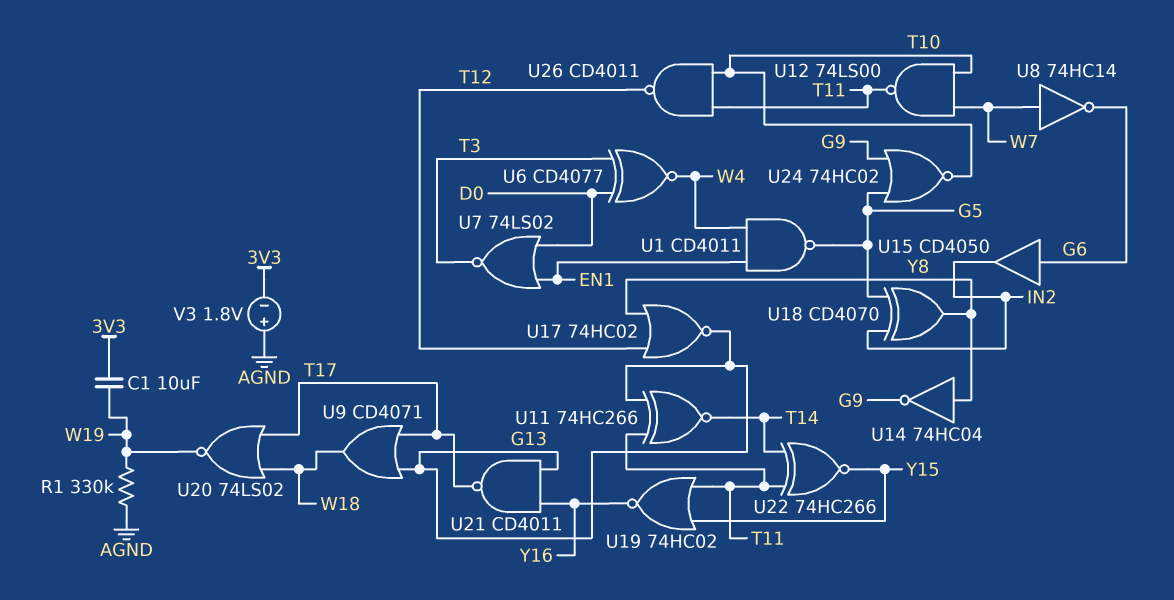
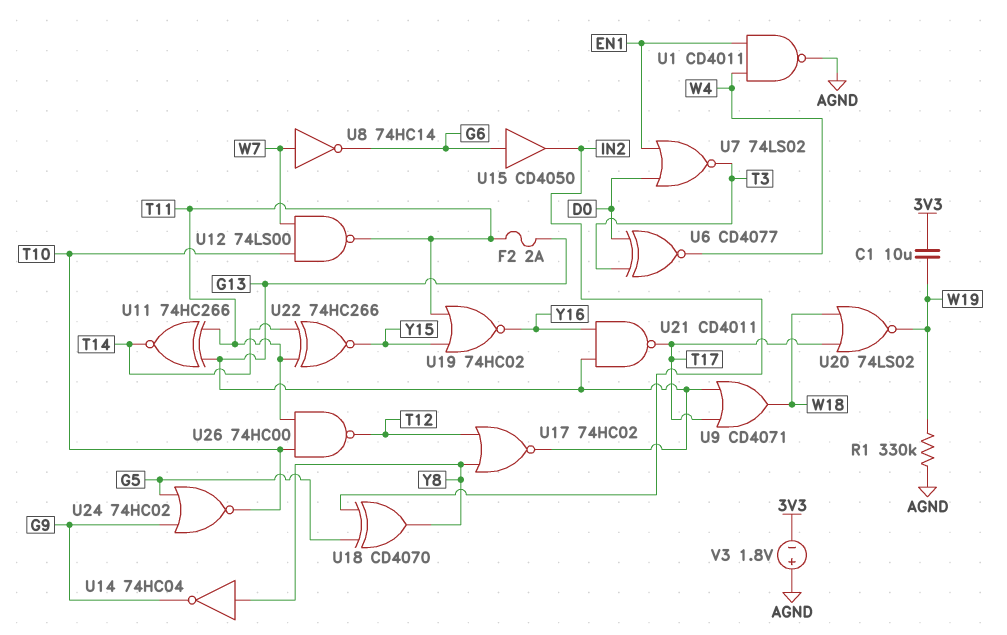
F2: none -> 2A (G13, T11)
U1: NAND CD4011 (in EN1, in W4, out G5) -> NAND CD4011 (in EN1, in W4, out AGND)
U26: NAND CD4011 (in T10, in T11, out T12) -> NAND 74HC00 (in T10, in T11, out T12)

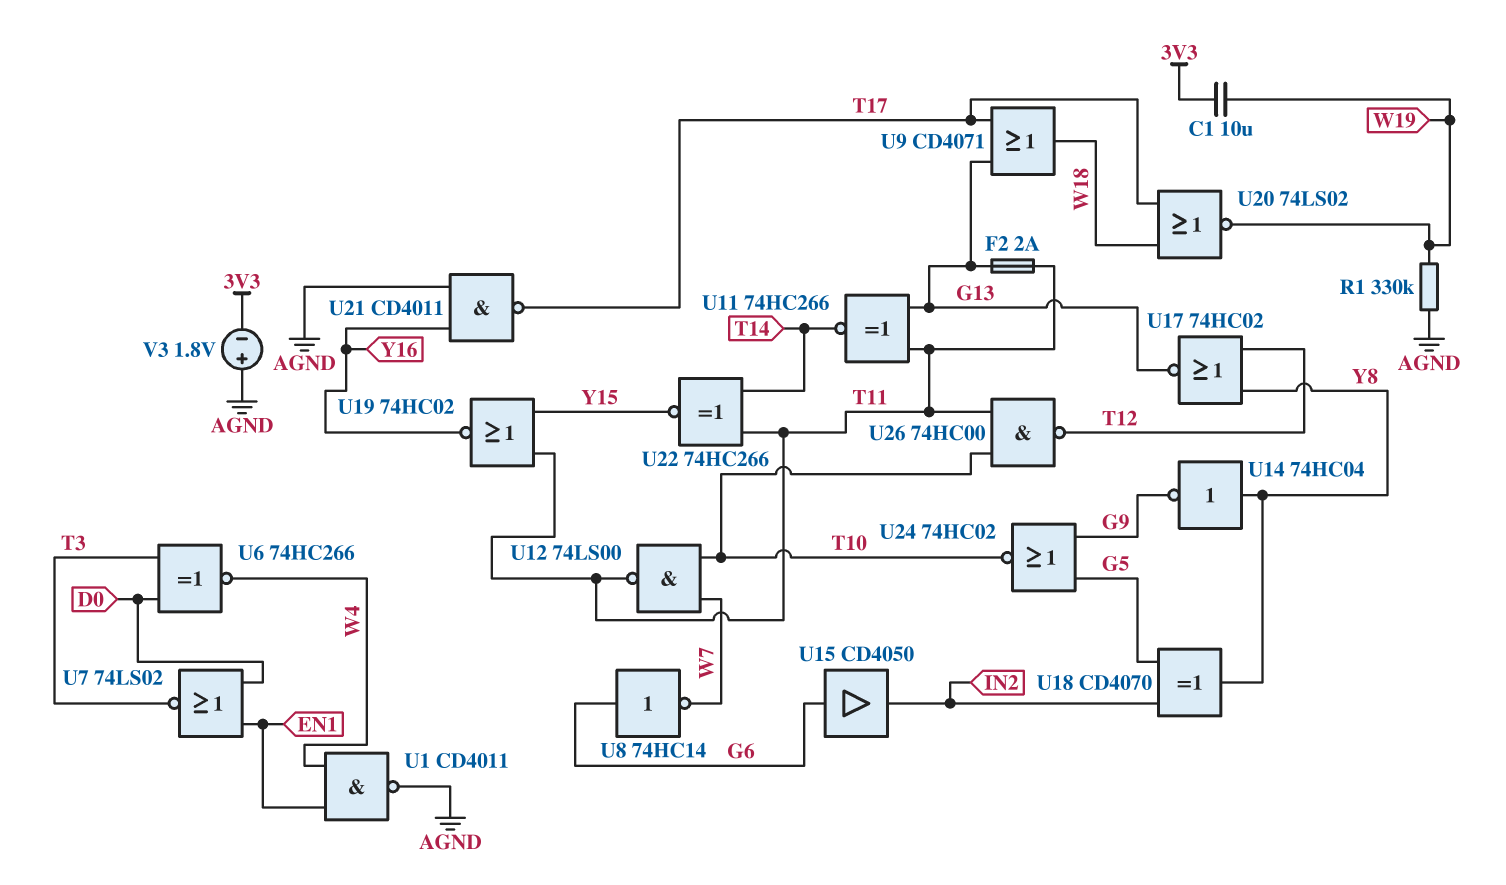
U6: XNOR CD4077 (in D0, in T3, out W4) -> XNOR 74HC266 (in D0, in T3, out W4)
U8: NOT 74HC14 (in W7, out G6) -> NOT 74HC14 (in G6, out W7)
U21: NAND CD4011 (in G13, in Y16, out T17) -> NAND CD4011 (in AGND, in Y16, out T17)

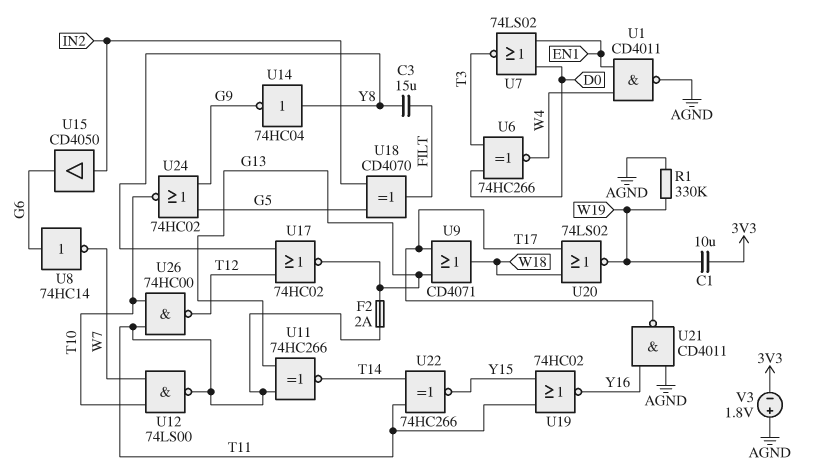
C3: none -> 15uF (FILT, Y8)
U15: buffer CD4050 (in G6, out IN2) -> buffer CD4050 (in IN2, out G6)
U18: XOR CD4070 (in G5, in IN2, out Y8) -> XOR CD4070 (in G5, in IN2, out FILT)

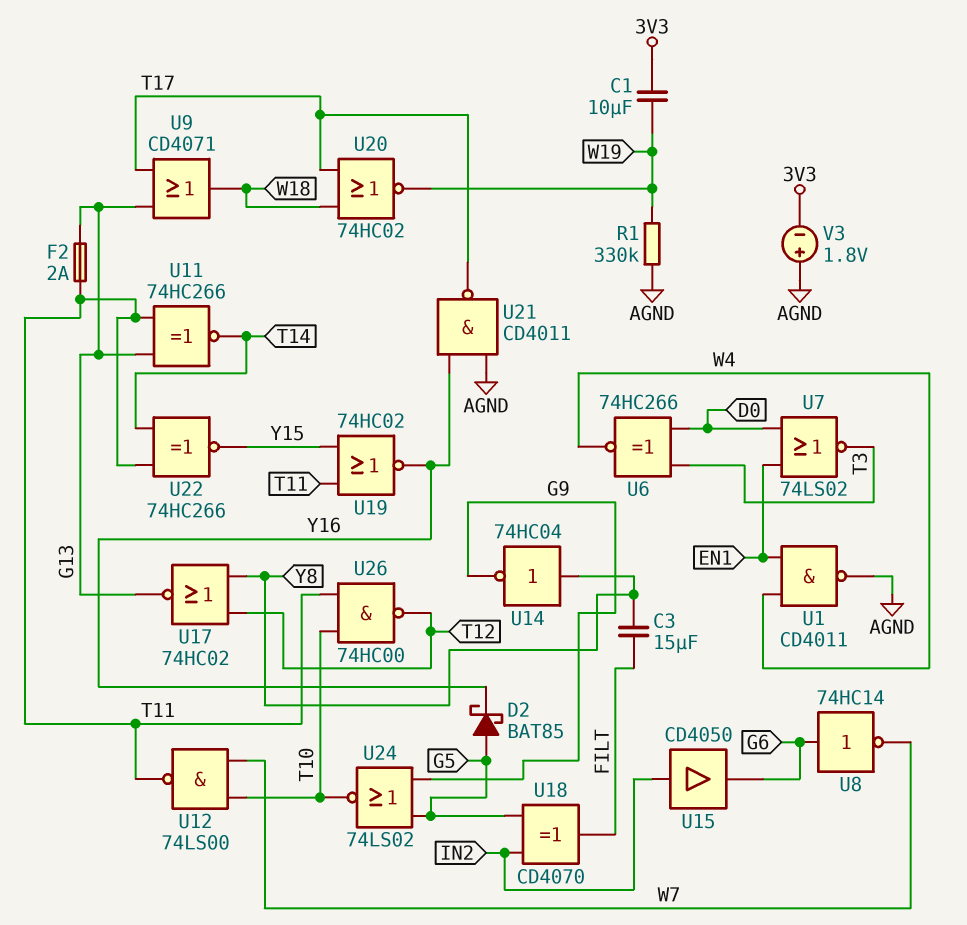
D2: none -> schottky BAT85 (A G5, K Y16)
U20: NOR 74LS02 (in T17, in W18, out W19) -> NOR 74HC02 (in T17, in W18, out W19)
U24: NOR 74HC02 (in G5, in G9, out T10) -> NOR 74LS02 (in G5, in G9, out T10)

